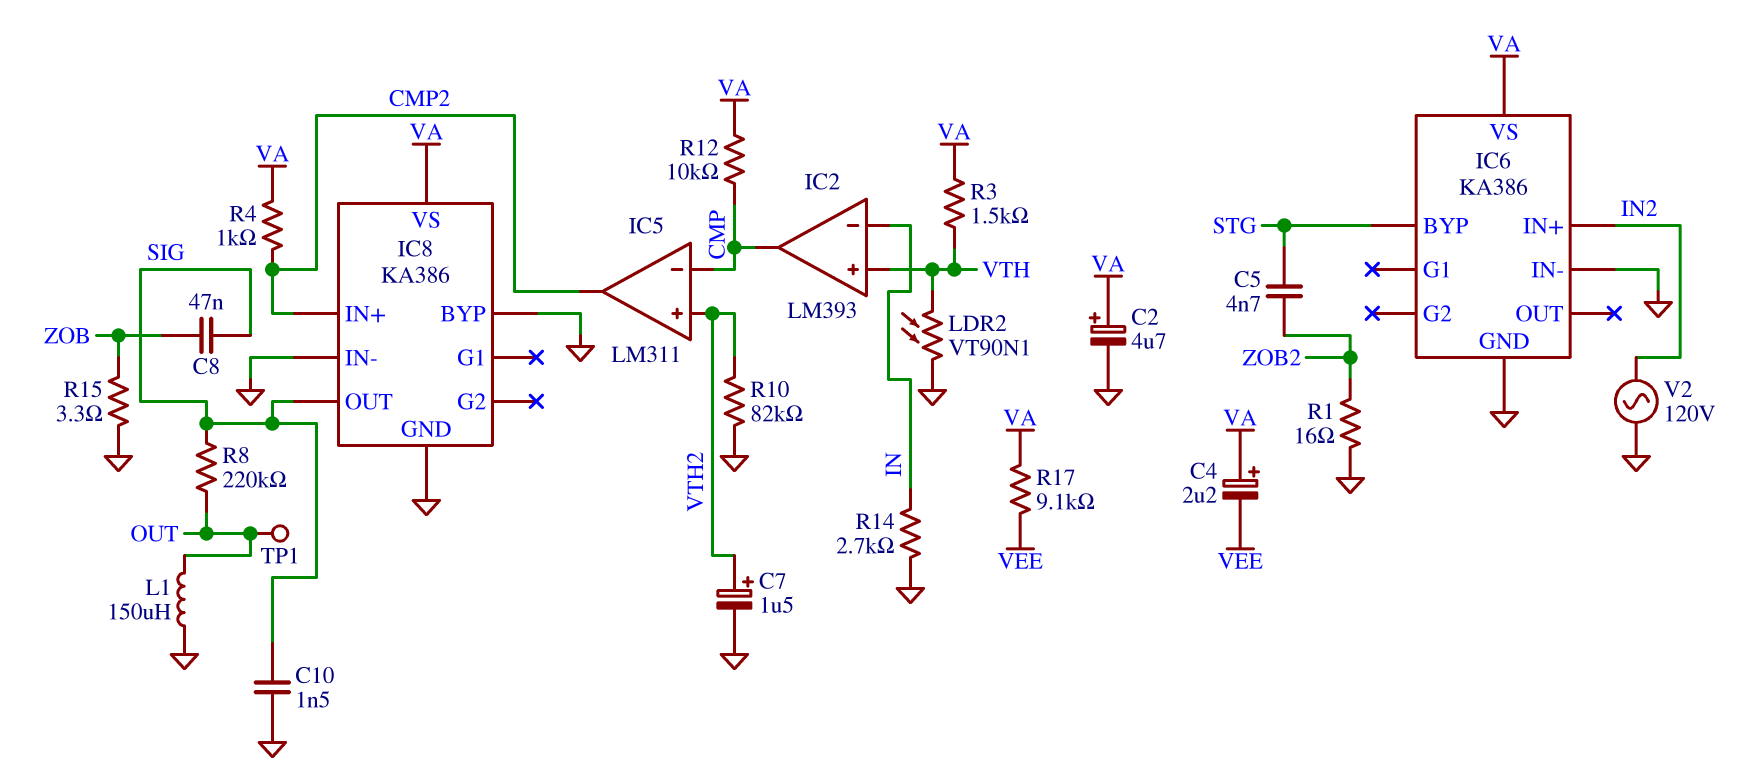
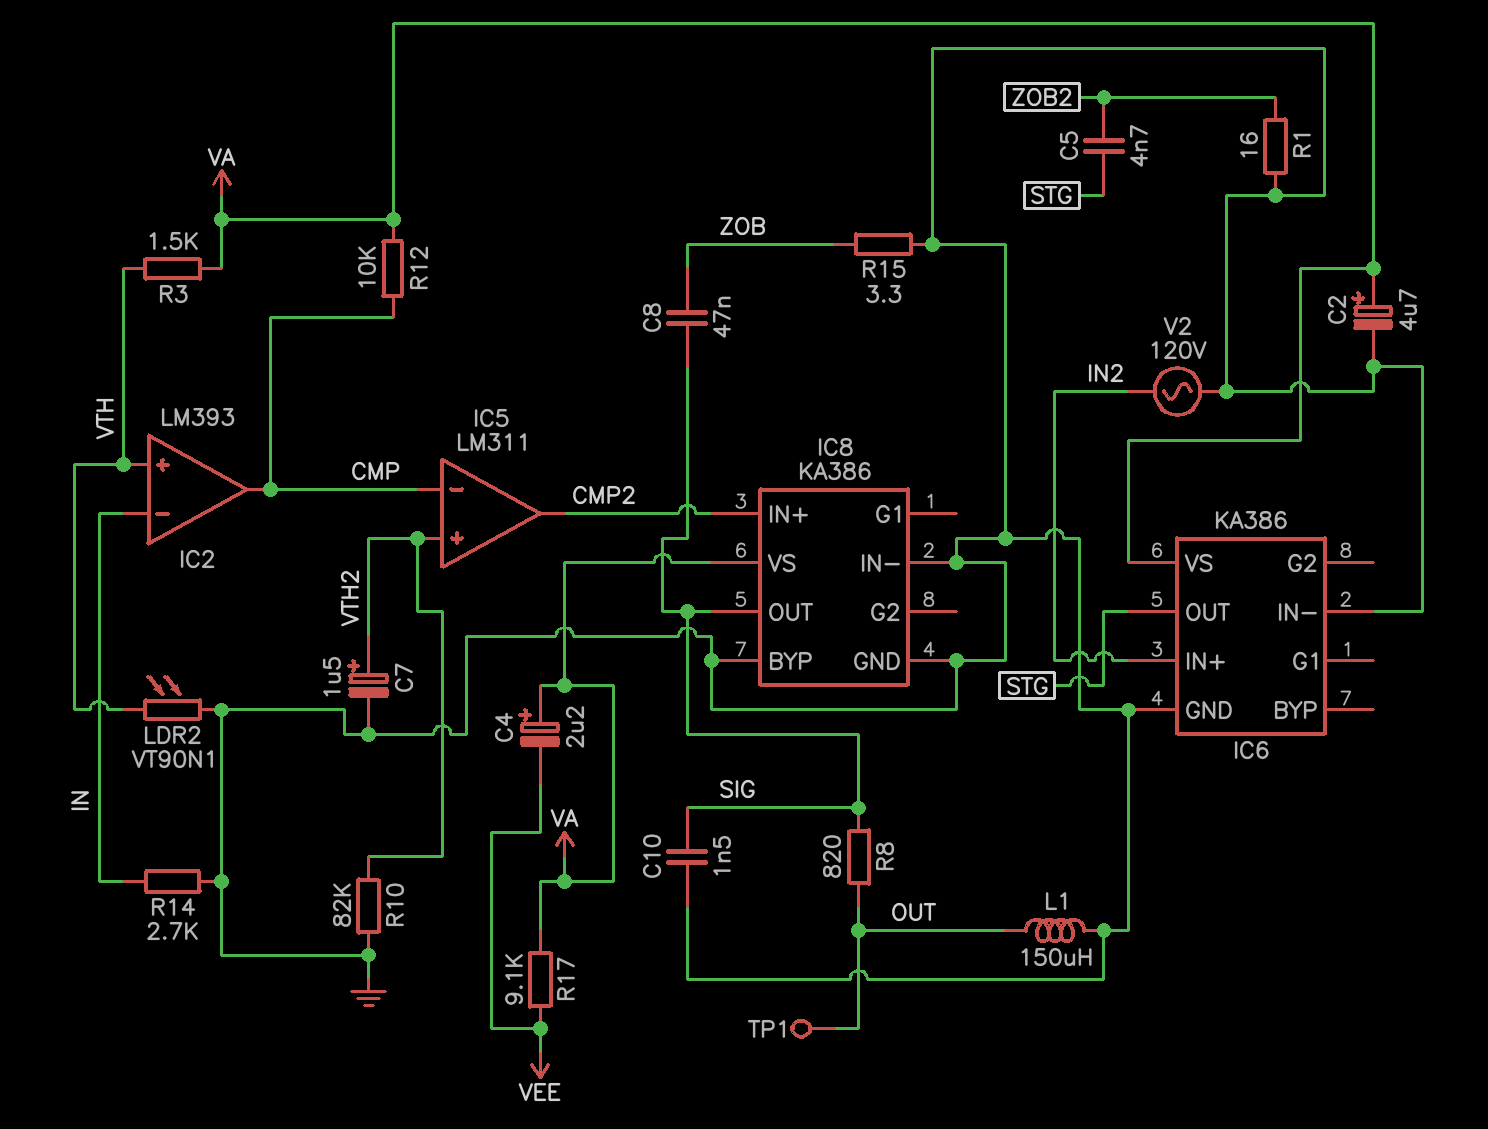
IC6 pin BYP: STG -> none
IC6 pin OUT: none -> STG
R4: 1k (CMP2, VA) -> none
R8: 220k (OUT, SIG) -> 820 (OUT, SIG)

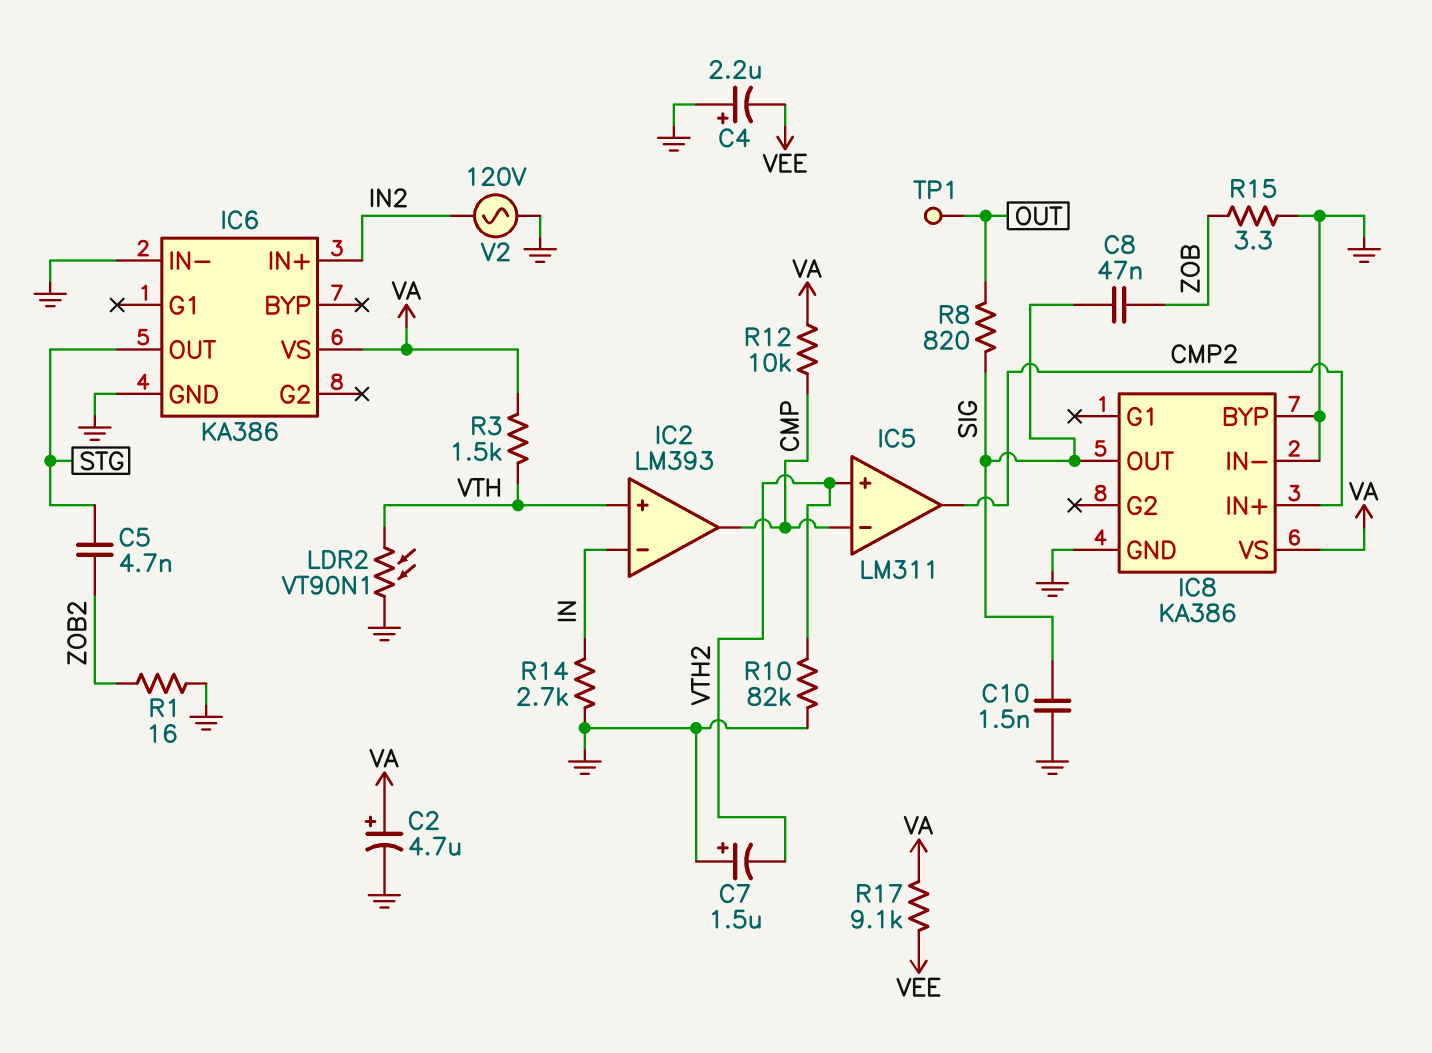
C4: 2.2uF (plus VA, minus VEE) -> 2.2uF (plus GND, minus VEE)
C7: 1.5uF (plus VTH2, minus GND) -> 1.5uF (plus GND, minus VTH2)
L1: 150uH (GND, OUT) -> none

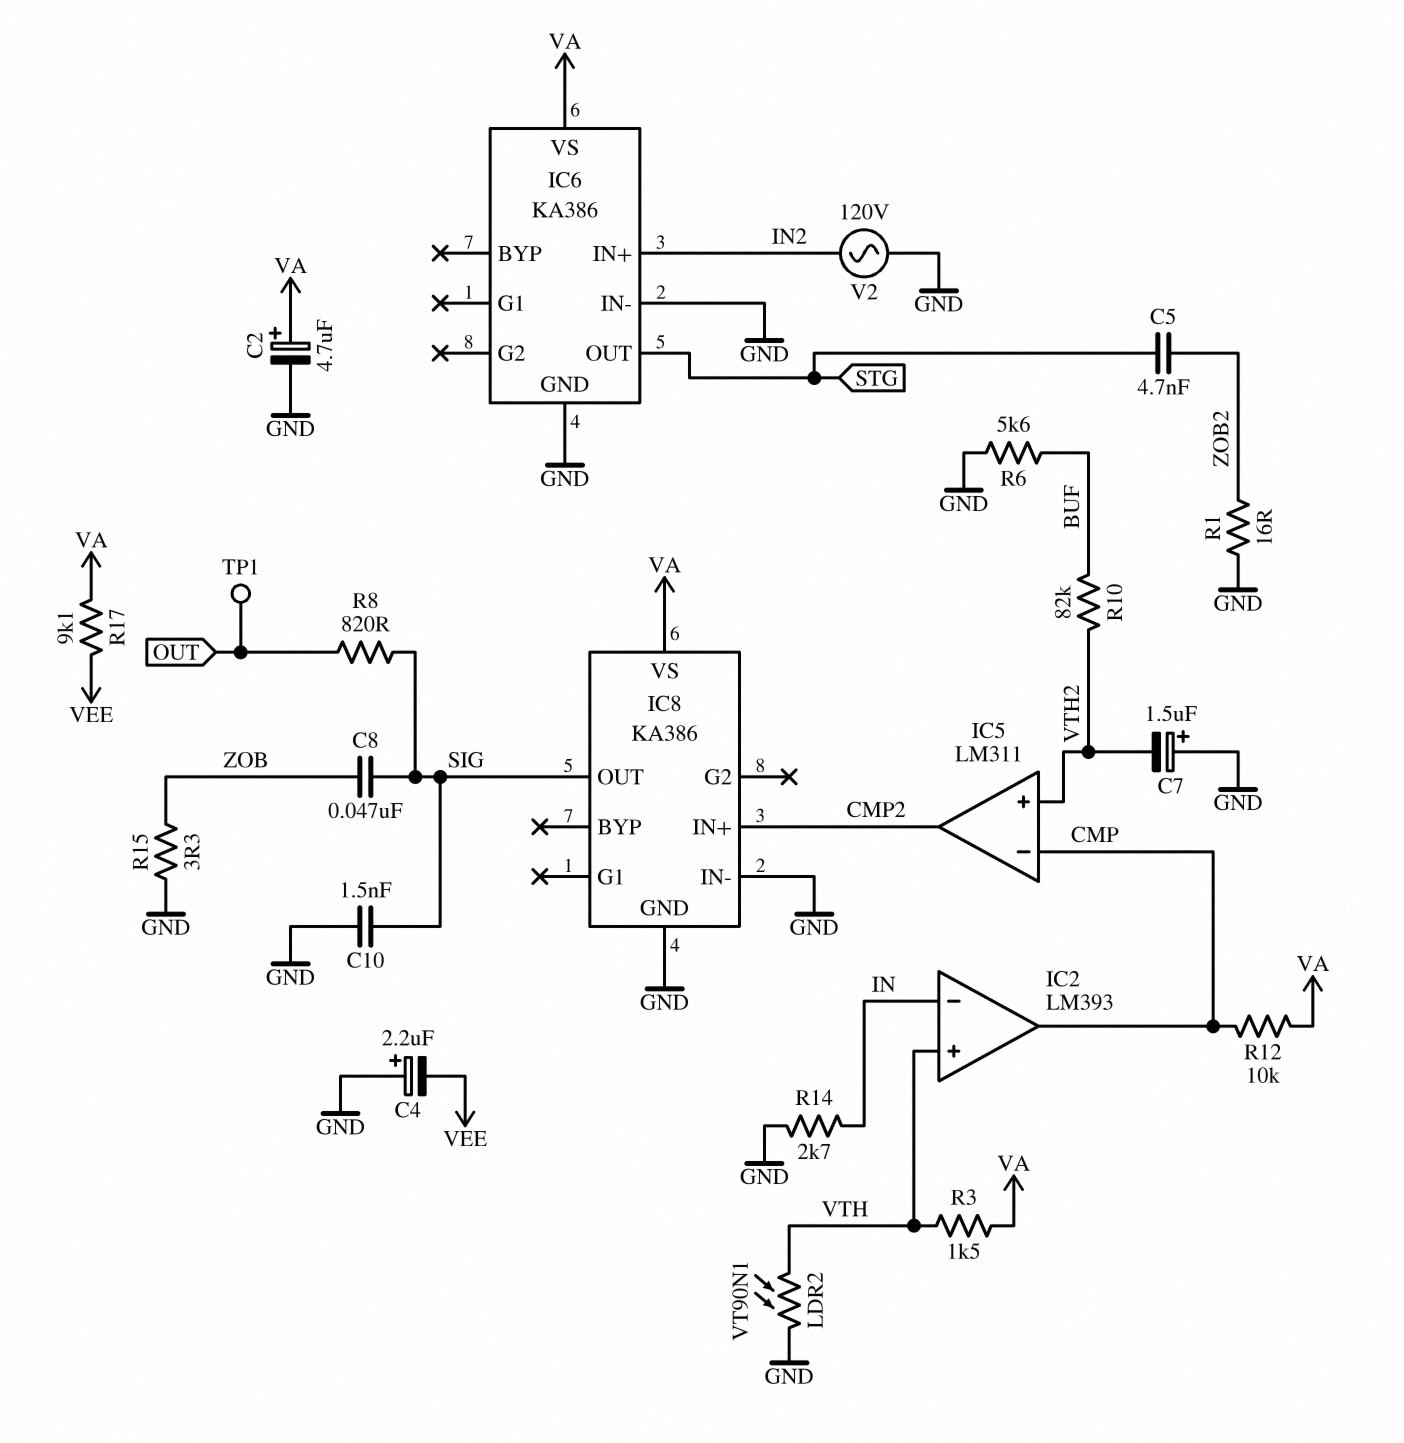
IC8 pin BYP: GND -> none
R6: none -> 5.6k (BUF, GND)
R10: 82k (GND, VTH2) -> 82k (BUF, VTH2)

